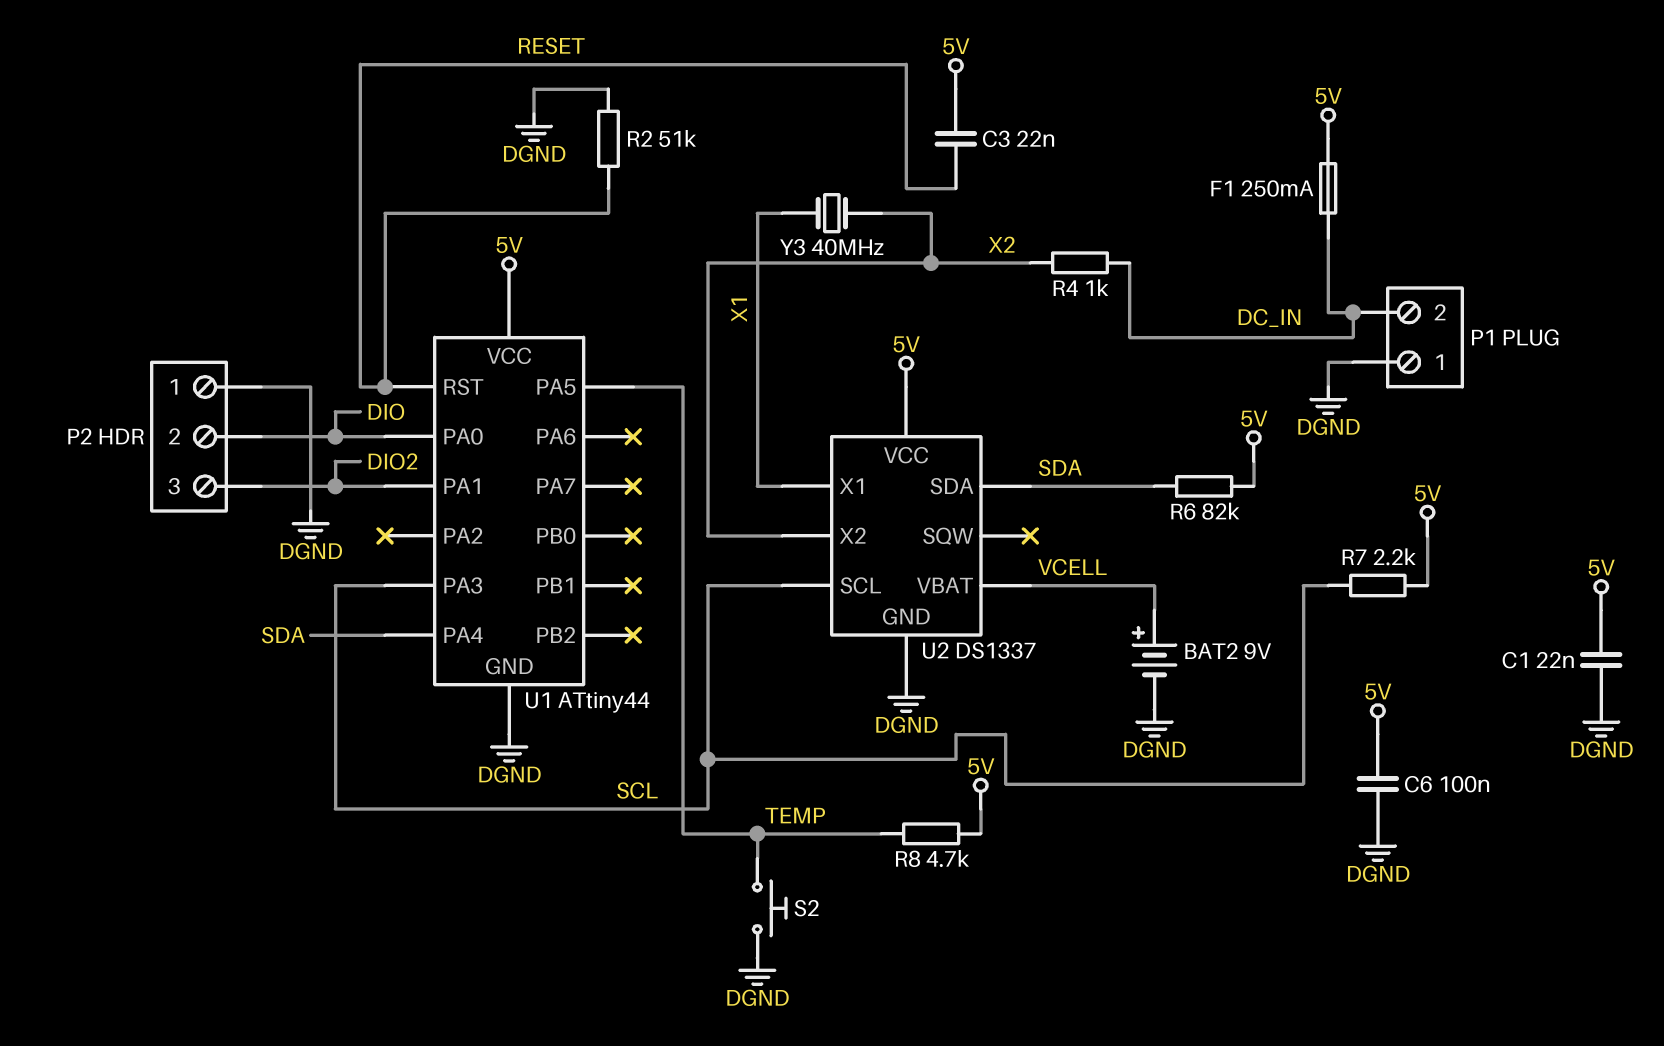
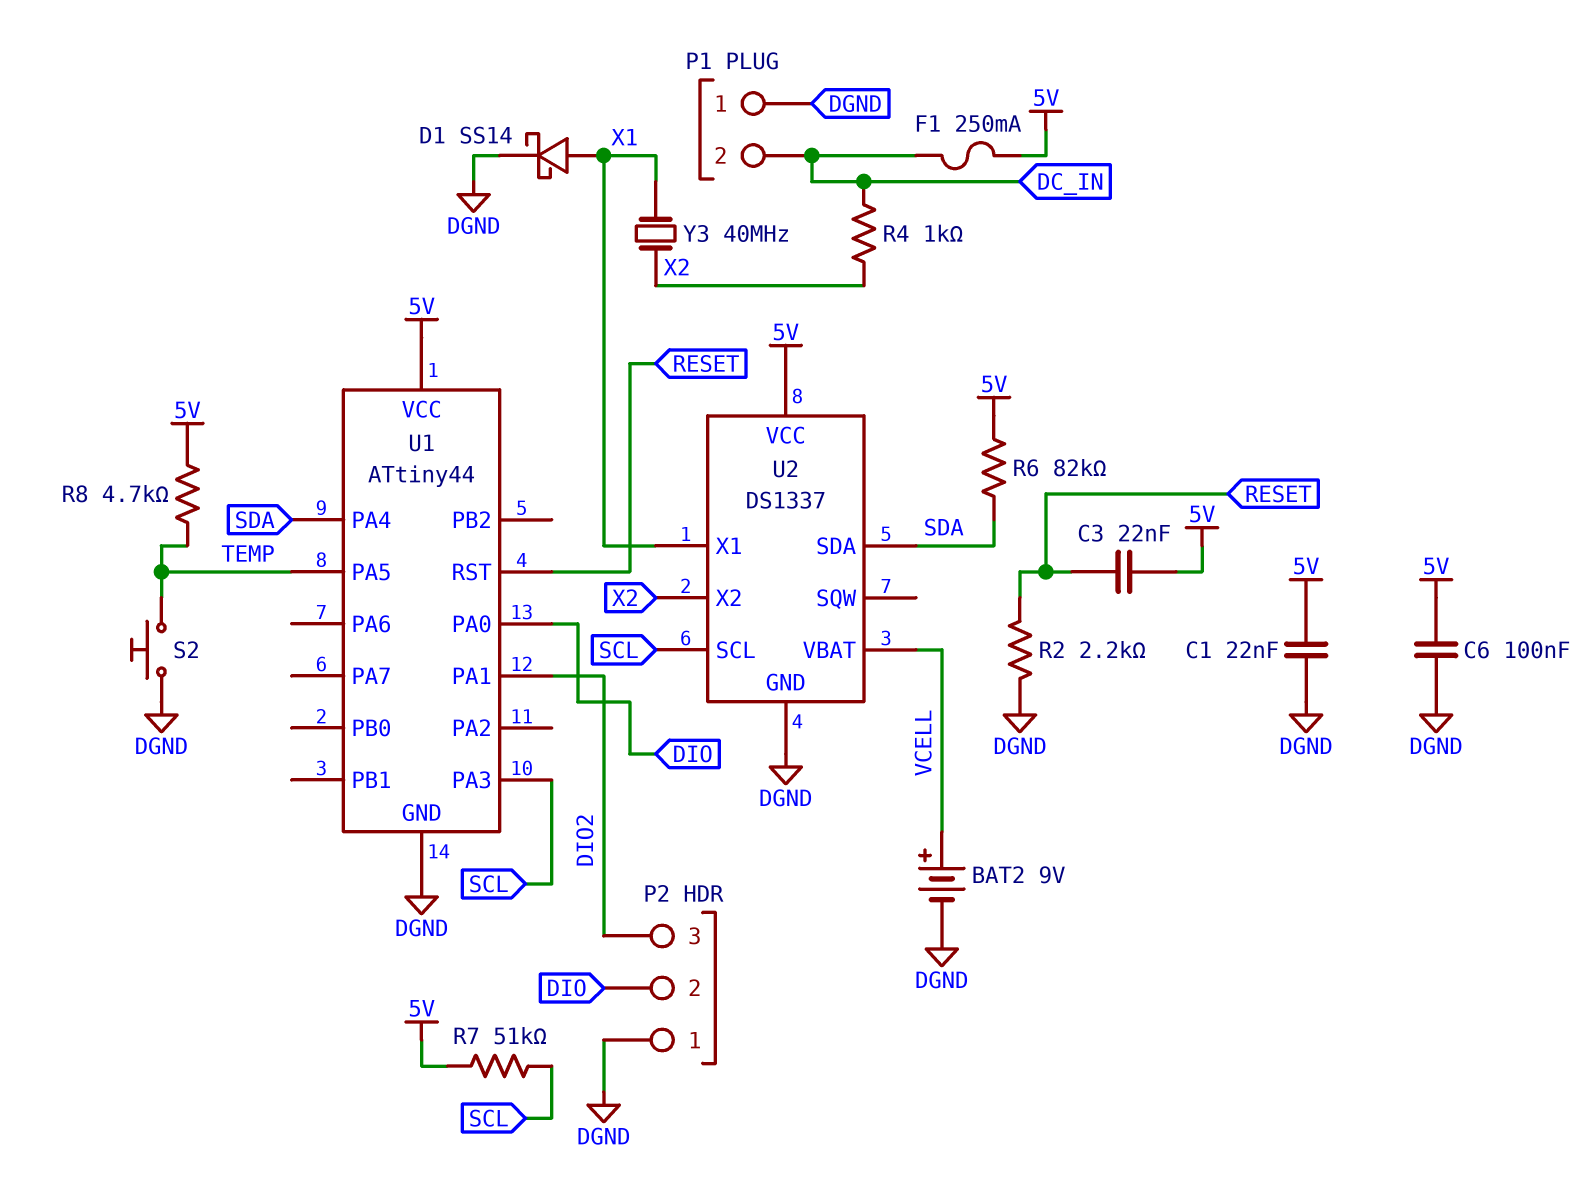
D1: none -> schottky SS14 (A X1, K DGND)
R2: 51k (DGND, RESET) -> 2.2k (DGND, RESET)
R7: 2.2k (5V, SCL) -> 51k (5V, SCL)

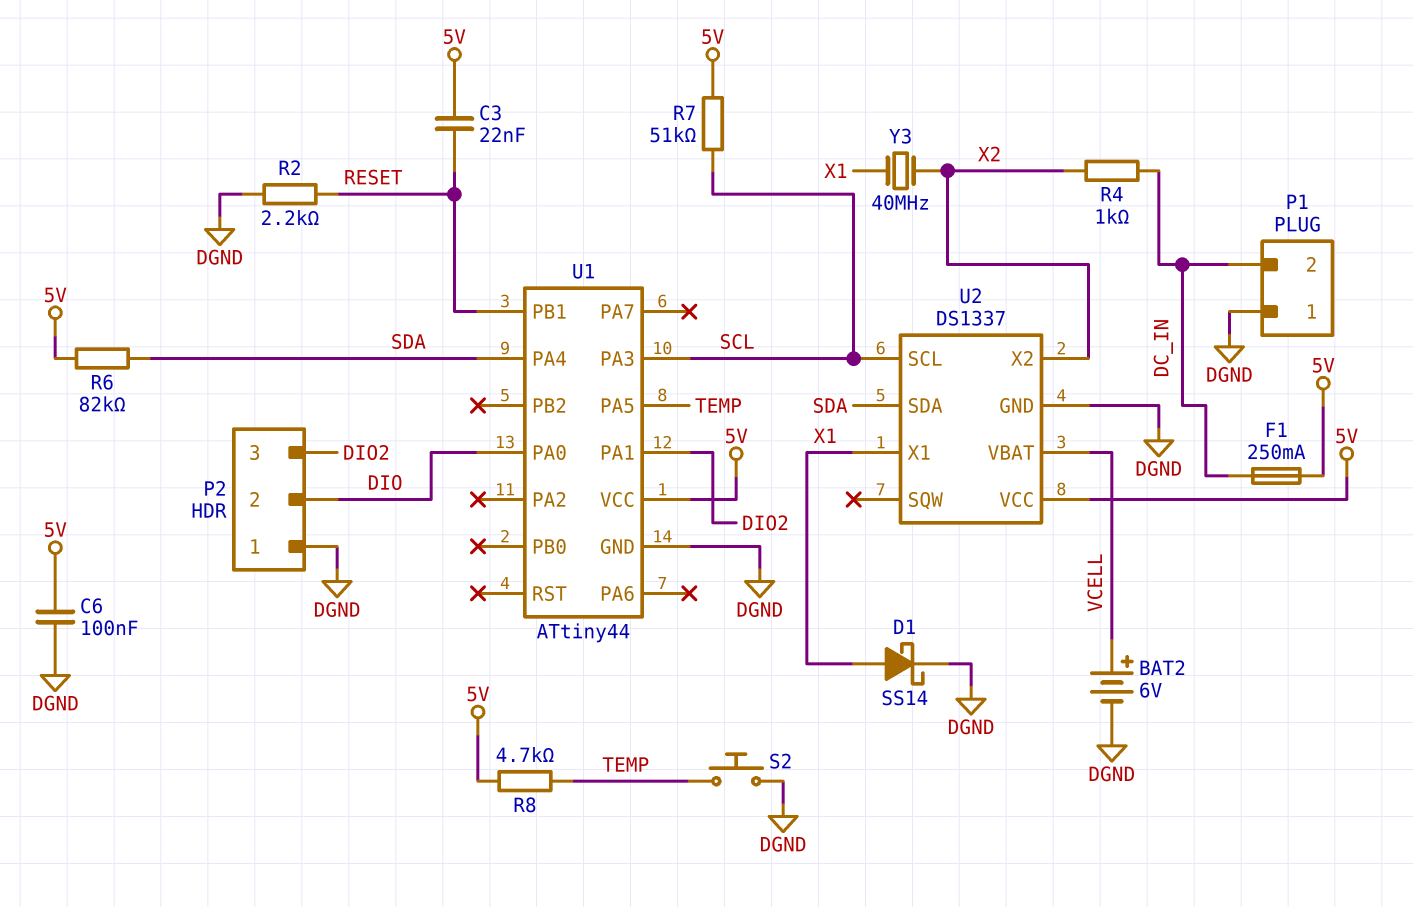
BAT2: 9V (plus VCELL, minus DGND) -> 6V (plus VCELL, minus DGND)
C1: 22nF (5V, DGND) -> none
U1 pin PB1: none -> RESET
U1 pin RST: RESET -> none

